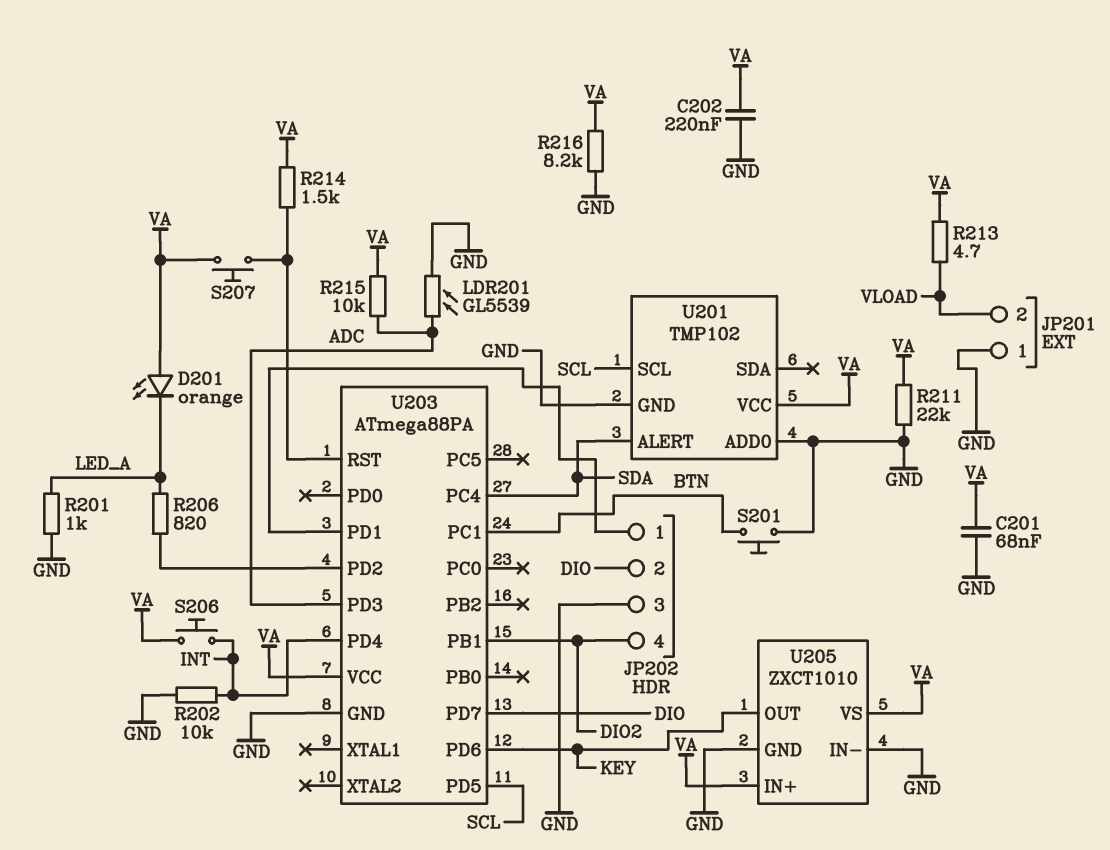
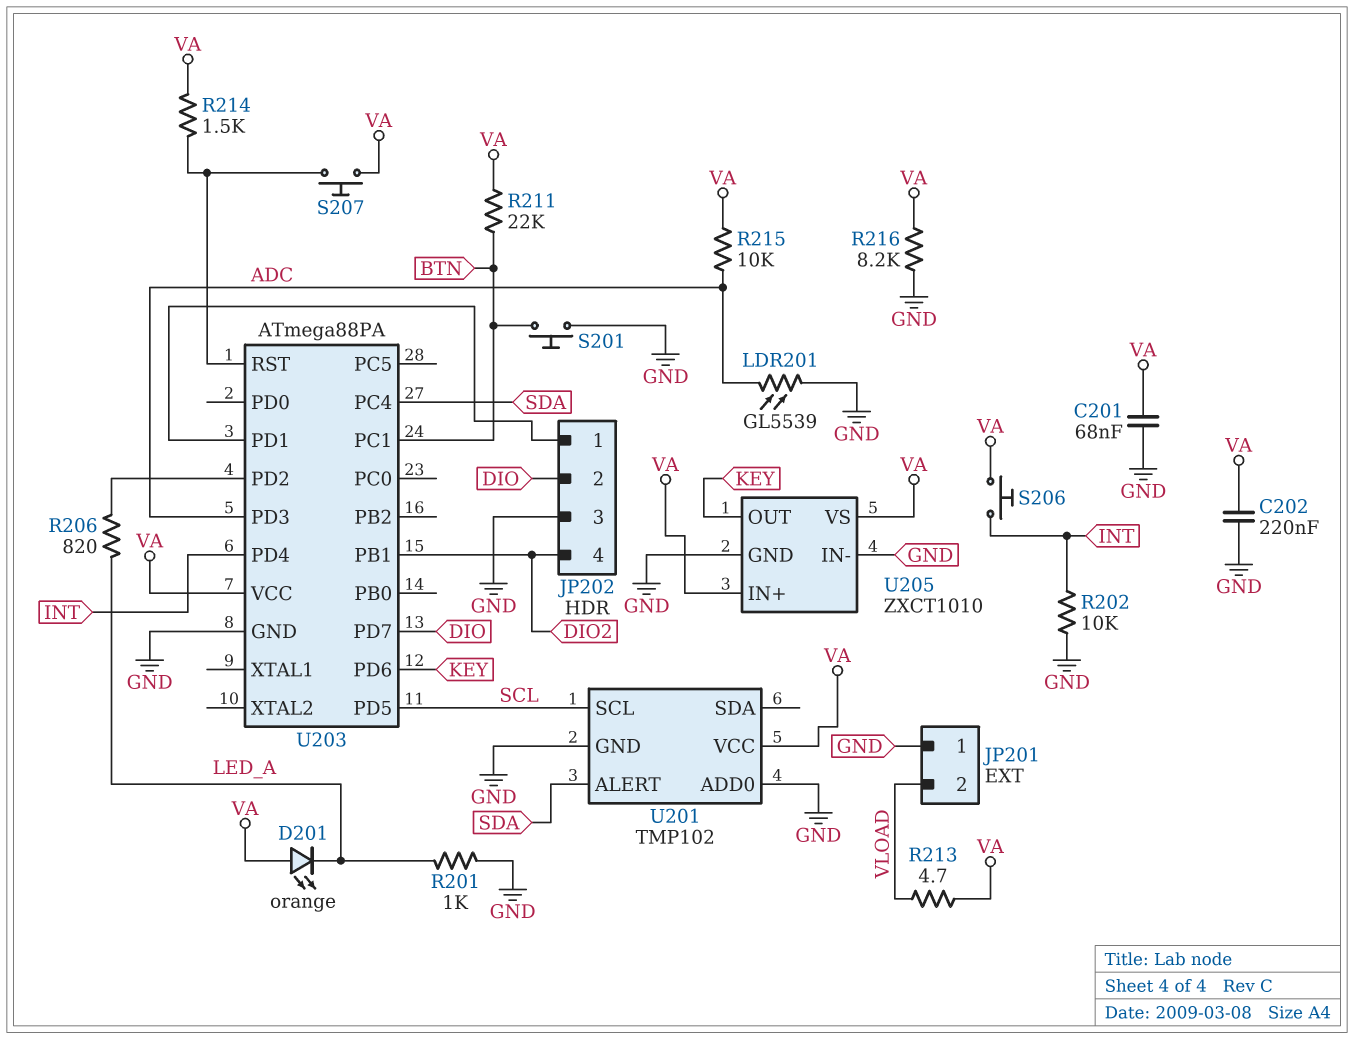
R211: 22k (GND, VA) -> 22k (BTN, VA)

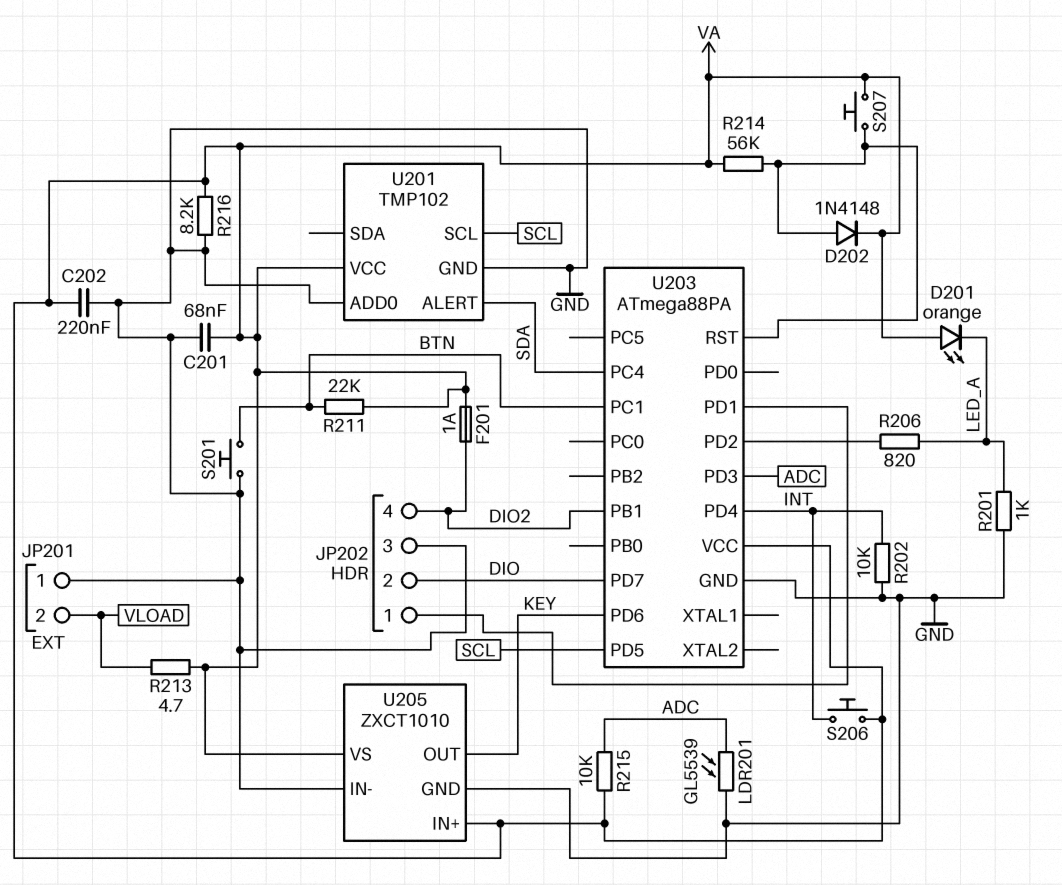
D202: none -> diode 1N4148 (A U203/RST, K VA)
F201: none -> 1A (DIO2, VA)
R214: 1.5k (U203/RST, VA) -> 56k (U203/RST, VA)

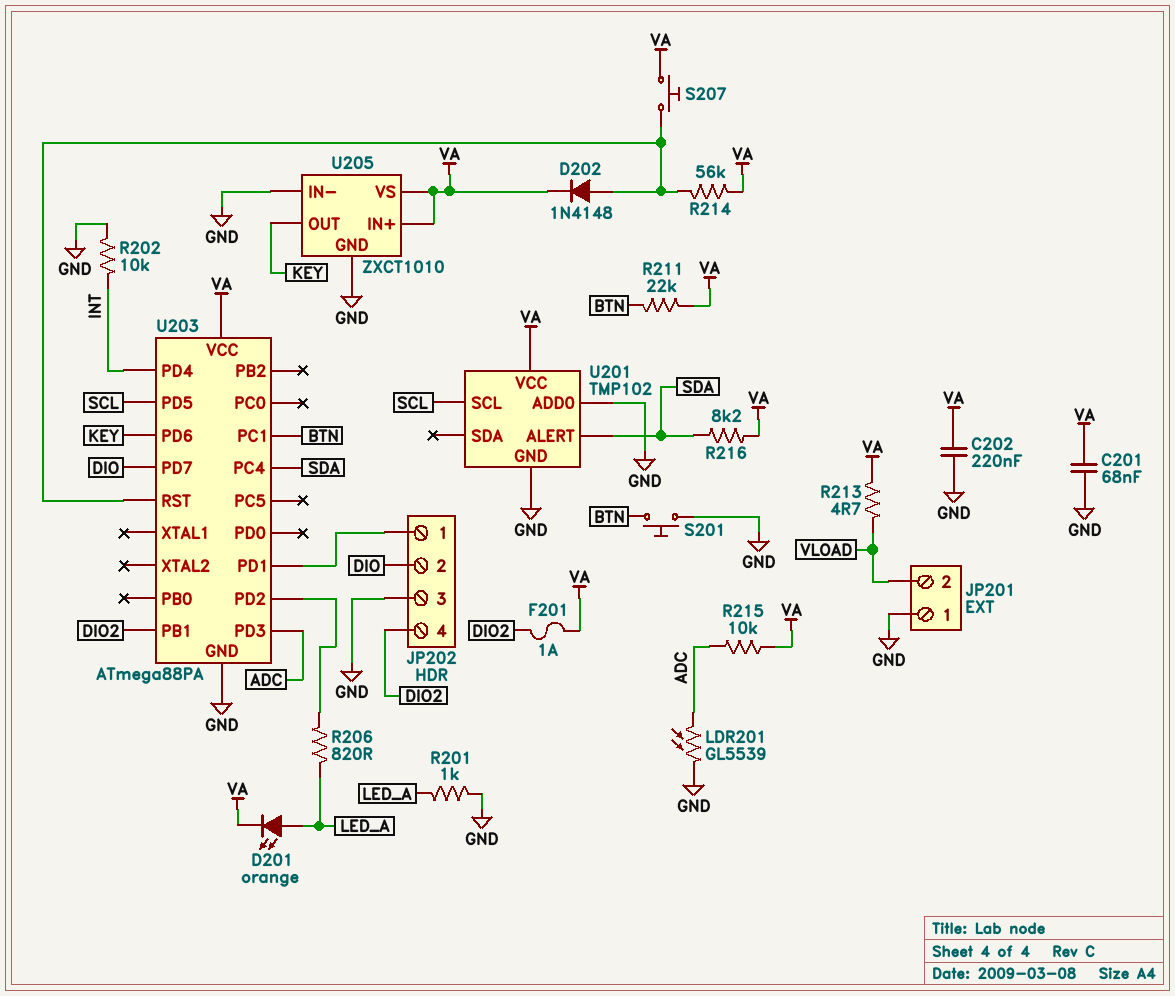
D201: LED orange (A VA, K LED_A) -> LED orange (A LED_A, K VA)
R216: 8.2k (GND, VA) -> 8.2k (SDA, VA)
S206: button (INT, VA) -> none

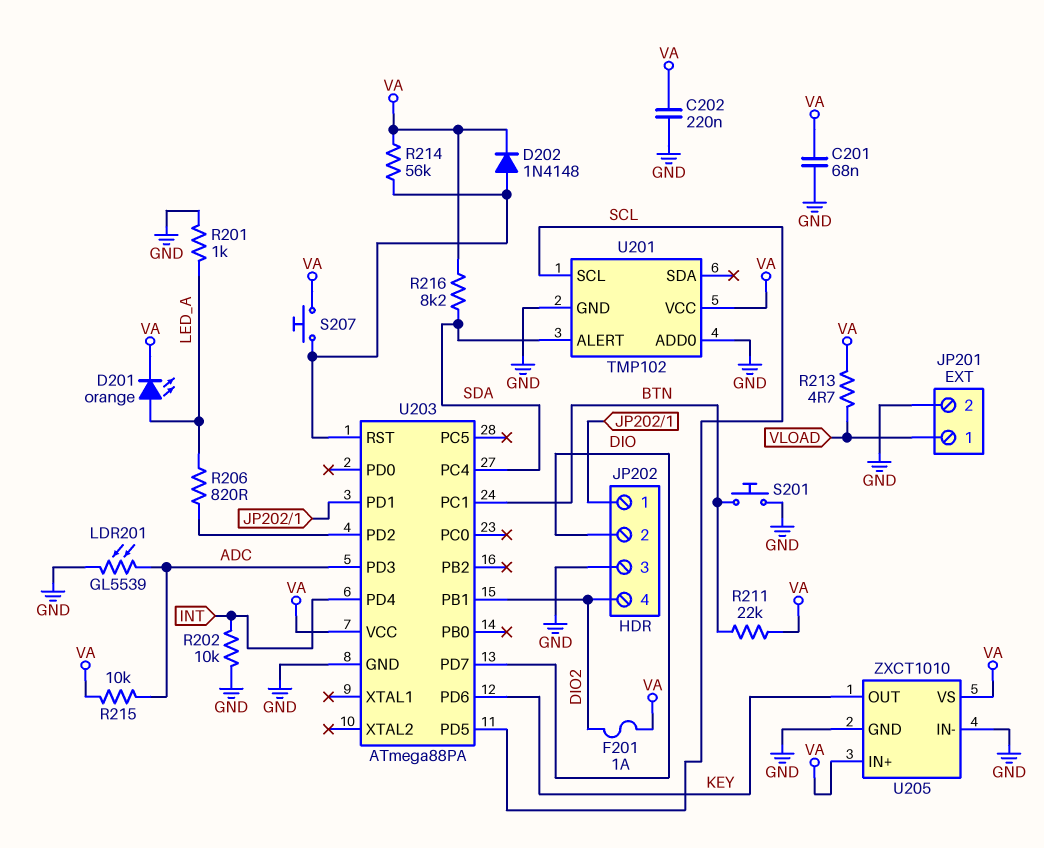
JP201 pin 1: GND -> VLOAD
JP201 pin 2: VLOAD -> GND

